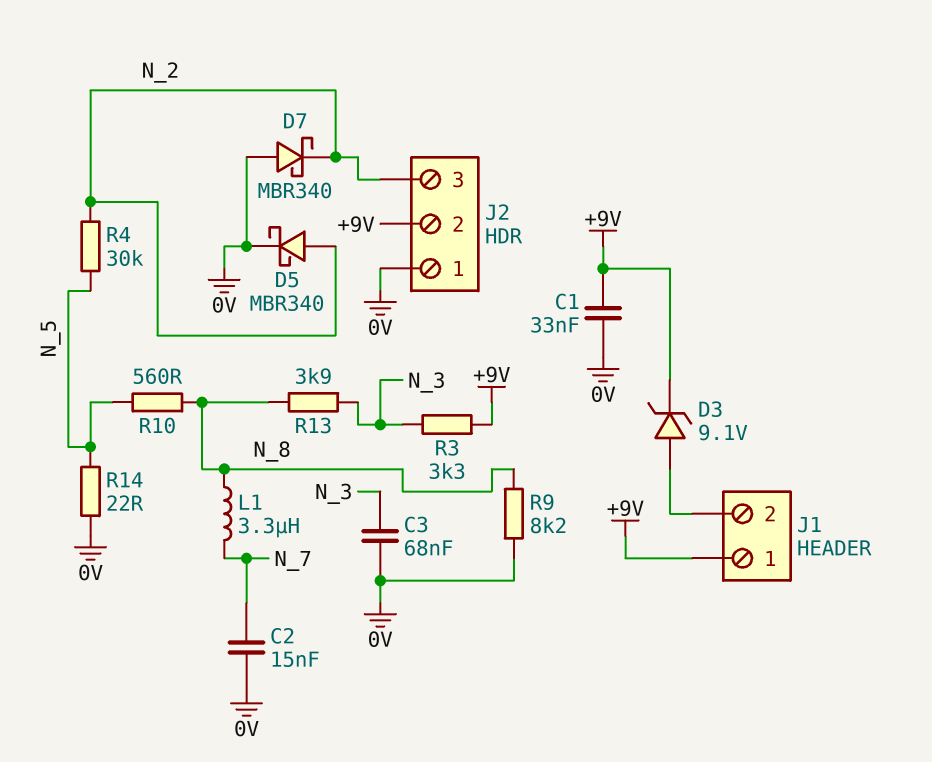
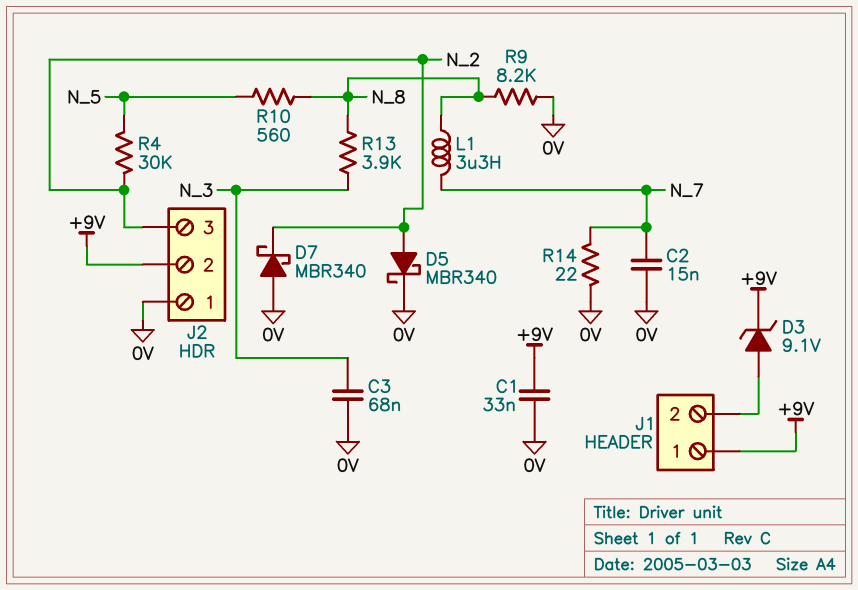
R3: 3.3k (+9V, N_3) -> none
R14: 22 (0V, N_5) -> 22 (0V, N_7)

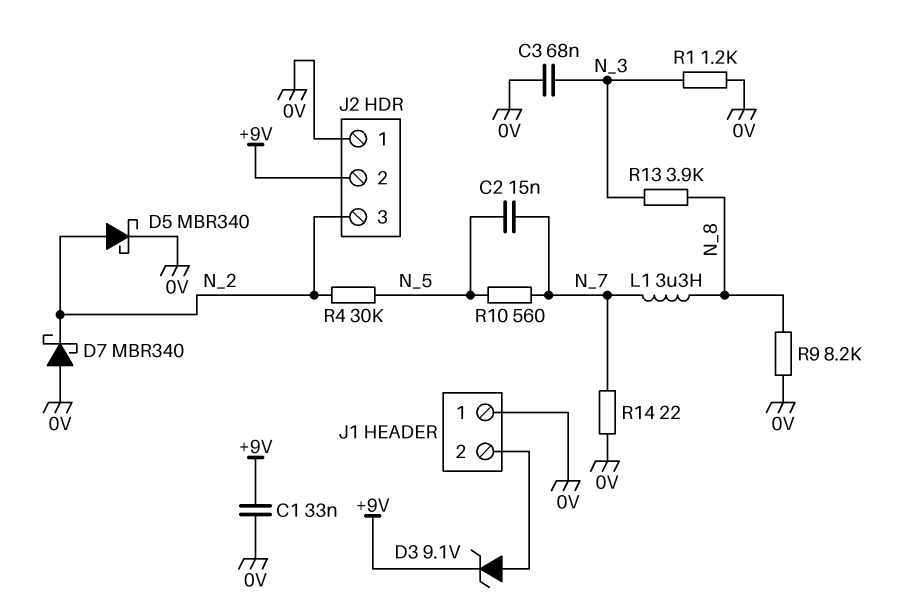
C2: 15nF (0V, N_7) -> 15nF (N_5, N_7)
J1 pin 1: +9V -> 0V
R1: none -> 1.2k (0V, N_3)
R10: 560 (N_5, N_8) -> 560 (N_5, N_7)

